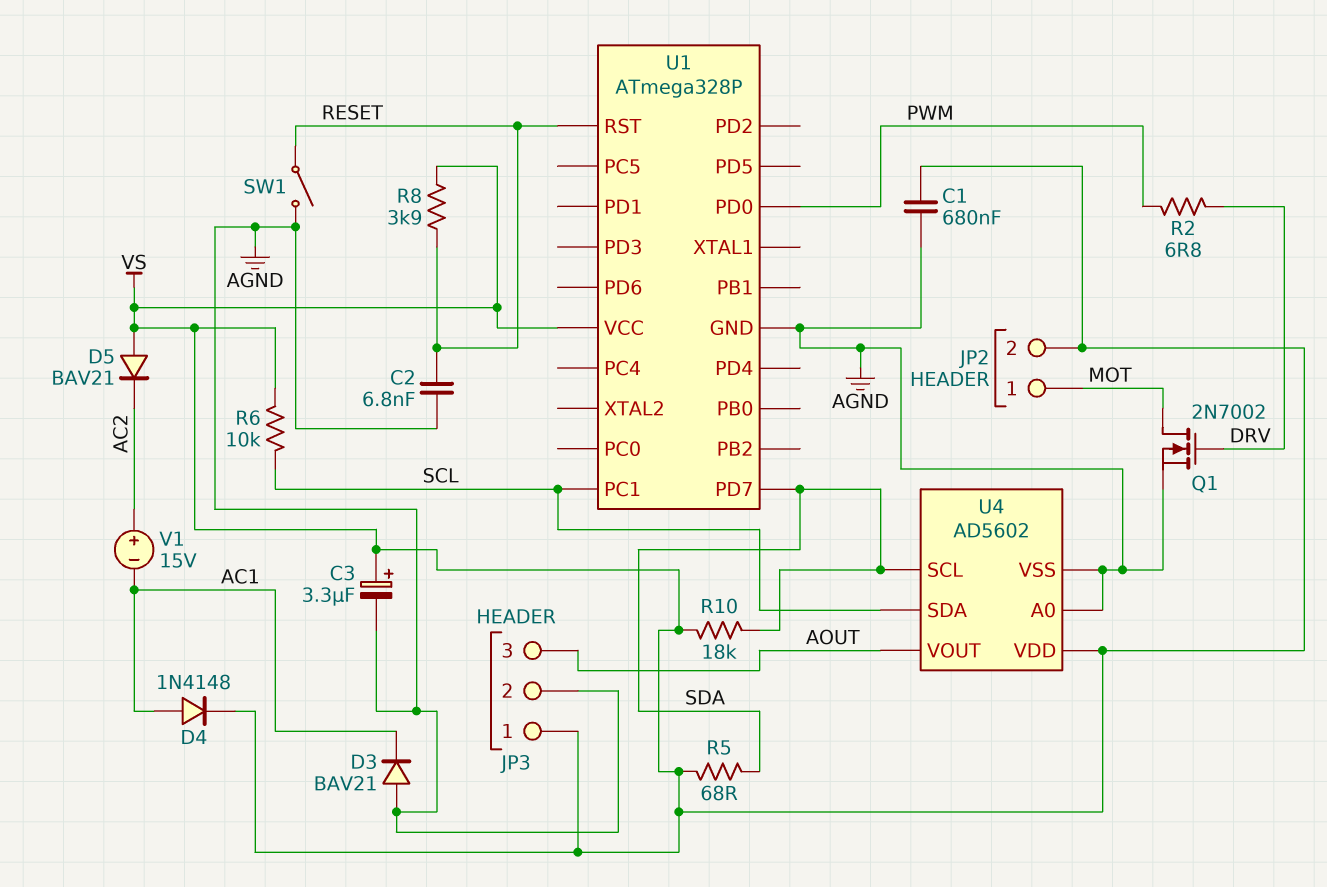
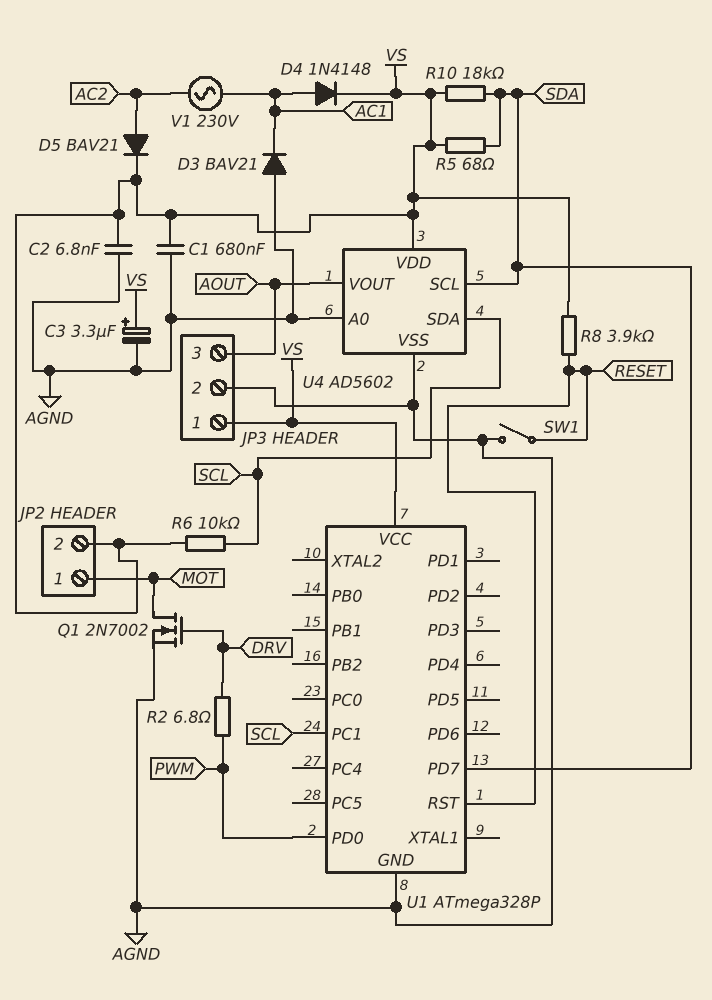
C2: 6.8nF (AGND, RESET) -> 6.8nF (AGND, VS)
D5: diode BAV21 (A VS, K AC2) -> diode BAV21 (A AC2, K VS)
V1: 15V (plus AC2, minus AC1) -> AC 230V (AC1, AC2)

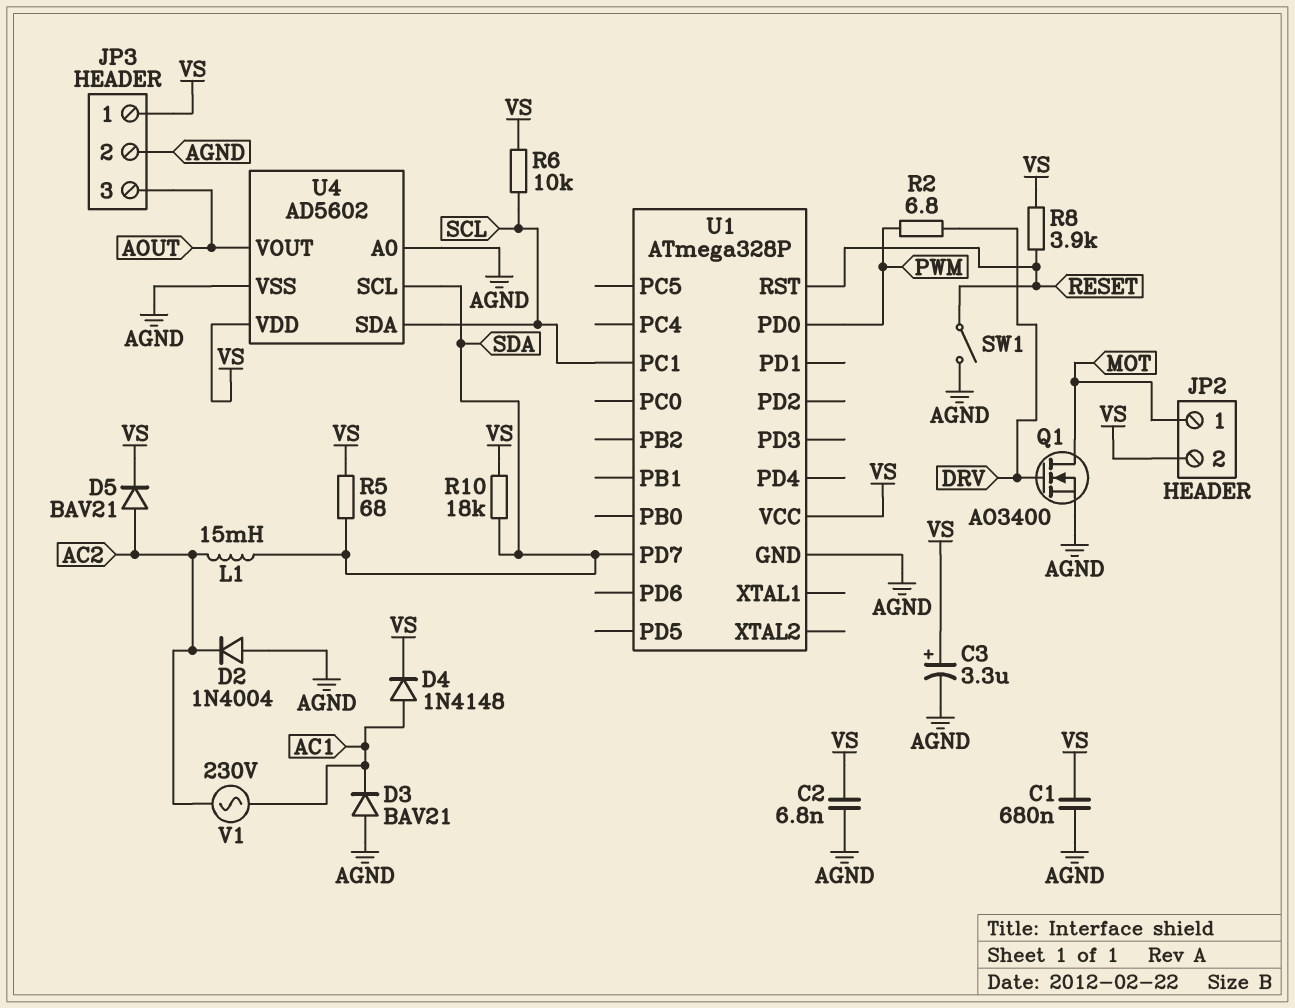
D2: none -> diode 1N4004 (A AGND, K AC2)
L1: none -> 15mH (AC2, SDA)
Q1: NMOS 2N7002 (G DRV, D MOT, S AGND) -> NMOS AO3400 (G DRV, D MOT, S AGND)

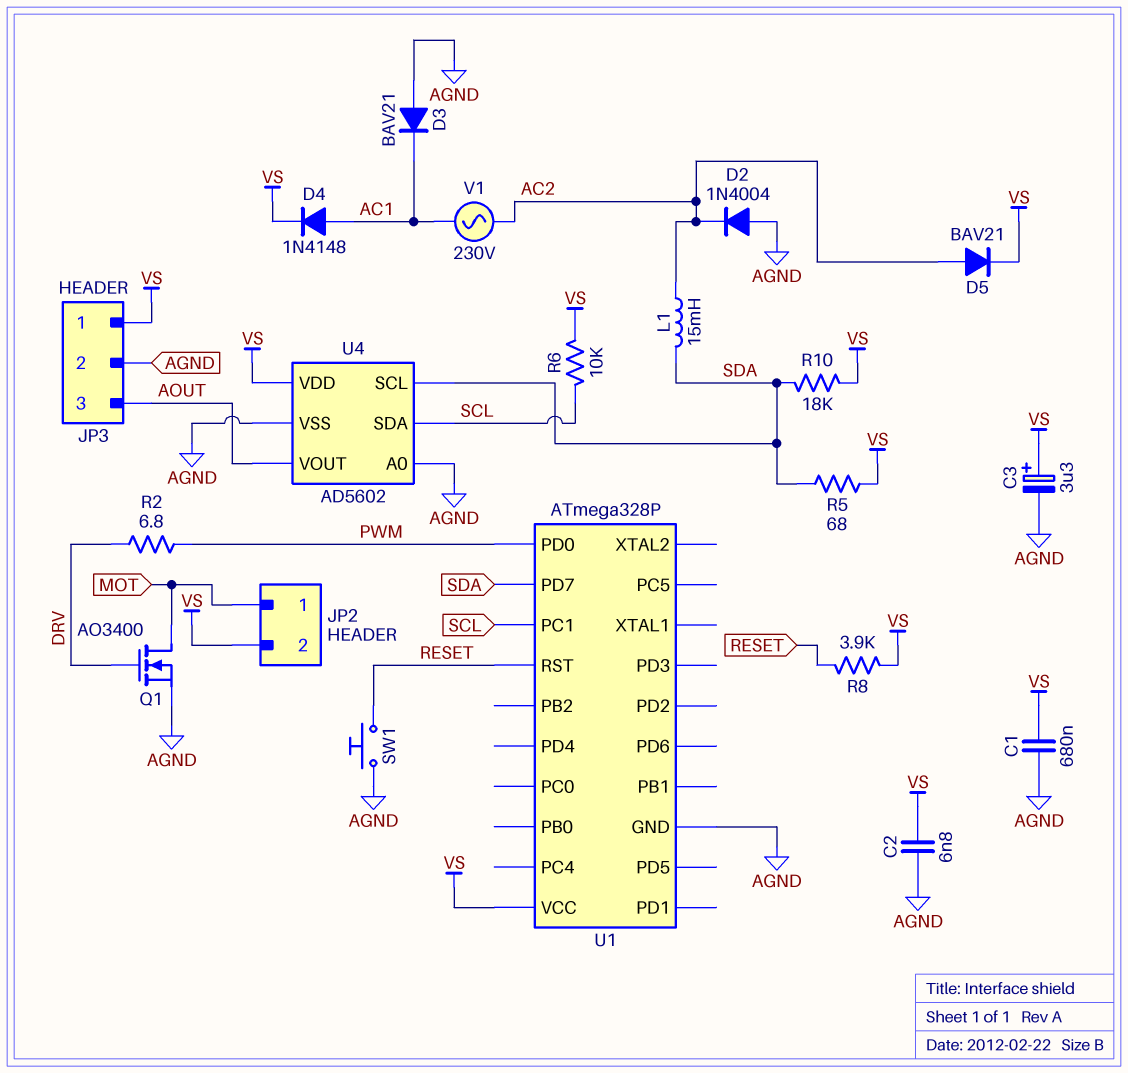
SW1: switch (AGND, RESET) -> button (AGND, RESET)

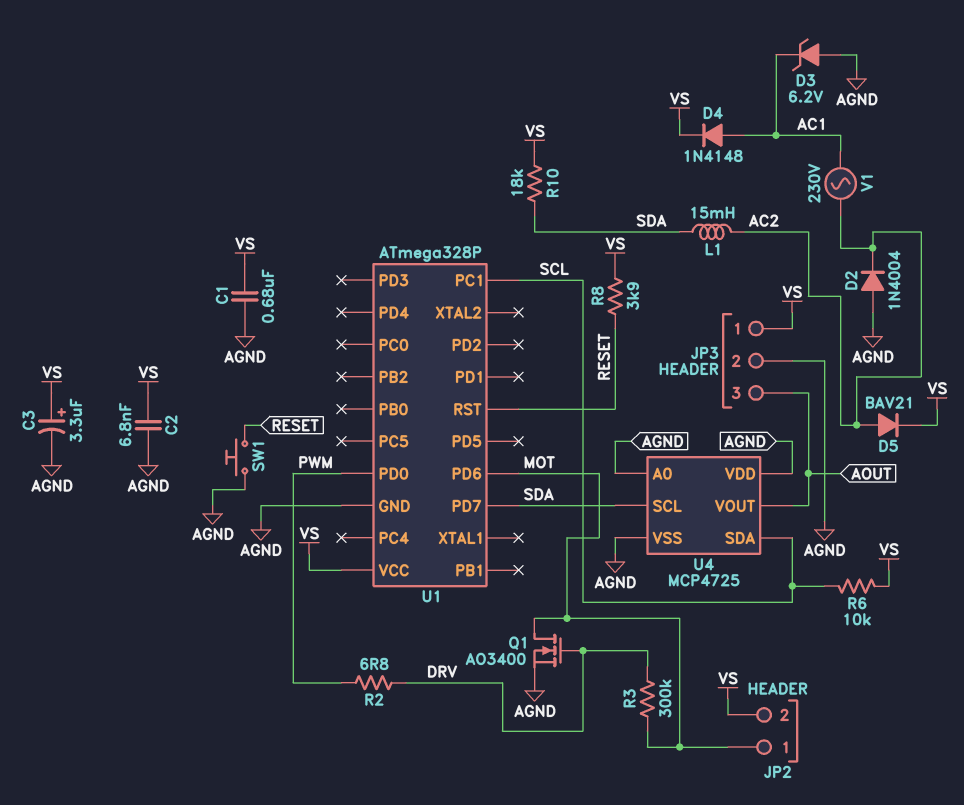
D3: diode BAV21 (A AGND, K AC1) -> zener 6.2V (A AGND, K AC1)
R3: none -> 300k (DRV, MOT)
R5: 68 (SDA, VS) -> none
U1 pin PD6: none -> MOT
U4: AD5602 -> MCP4725
U4 pin VDD: VS -> AGND

